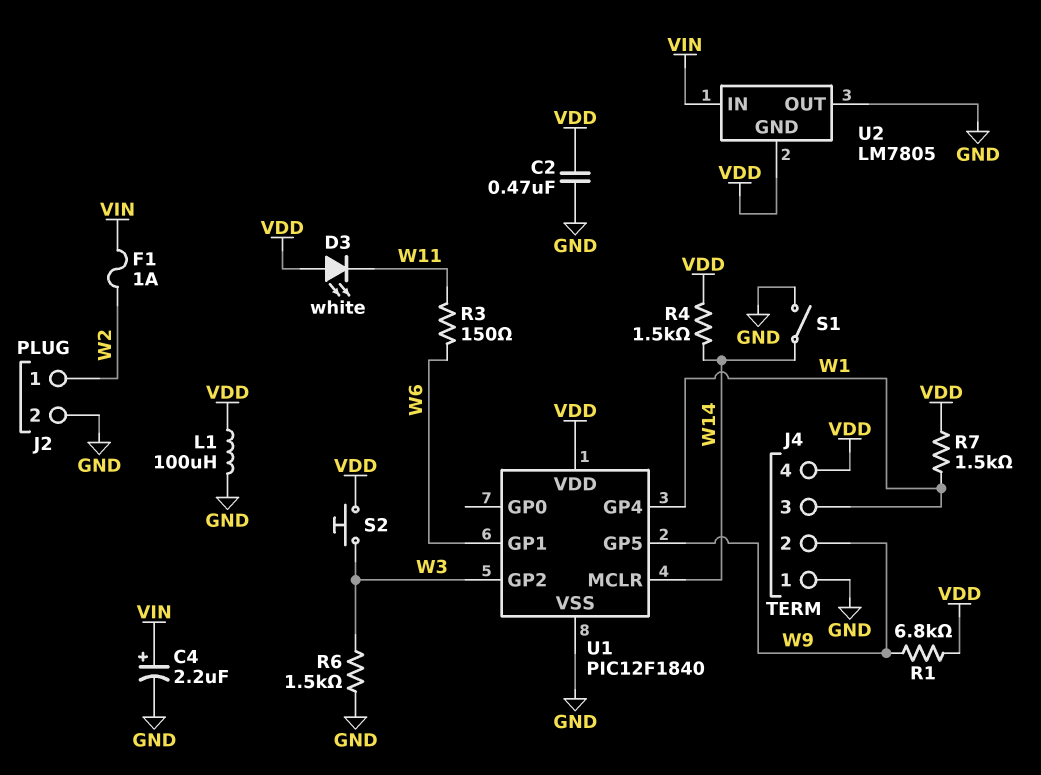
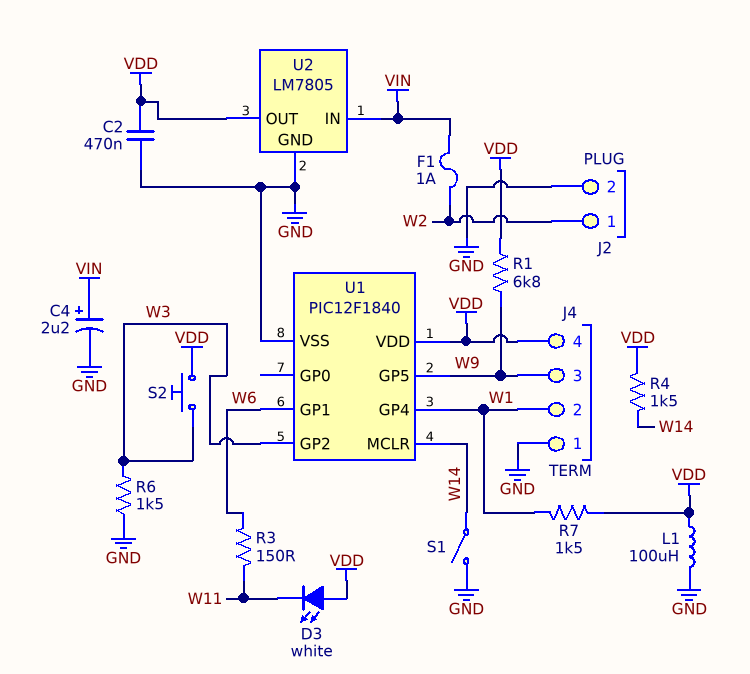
J4 pin 2: W9 -> W1
J4 pin 3: W1 -> W9
U2 pin GND: VDD -> GND
U2 pin OUT: GND -> VDD

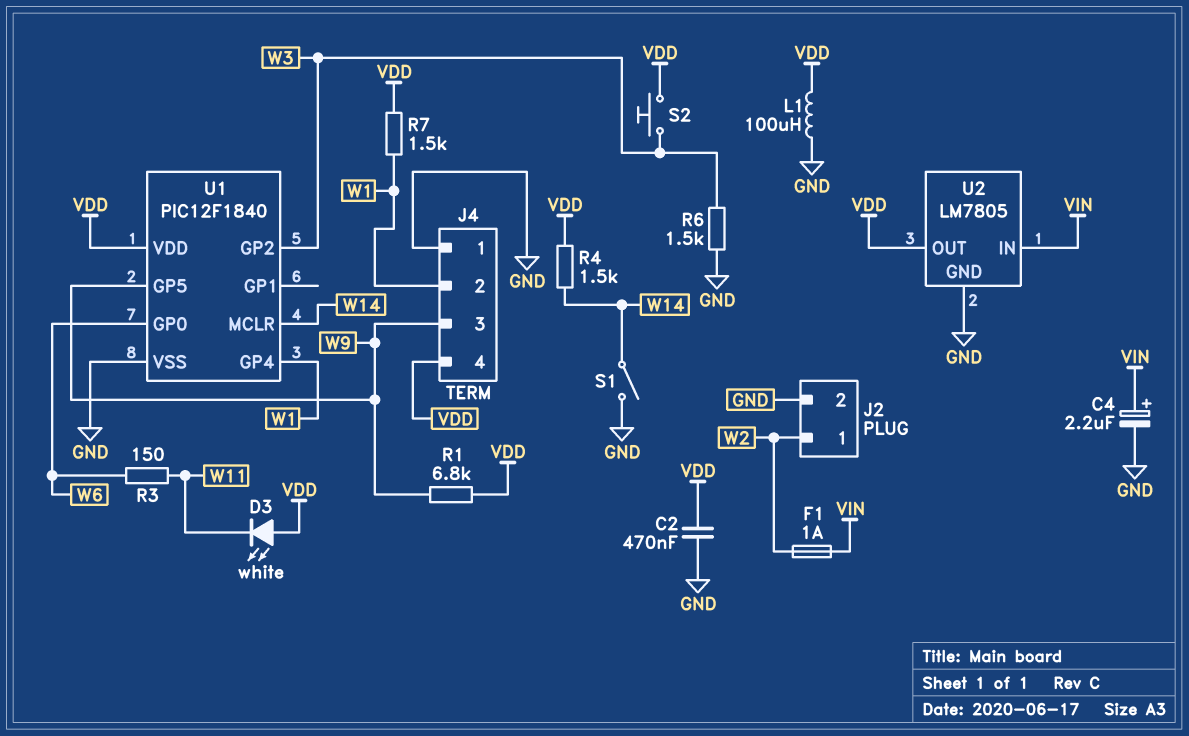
U1 pin GP0: none -> W6
U1 pin GP1: W6 -> none

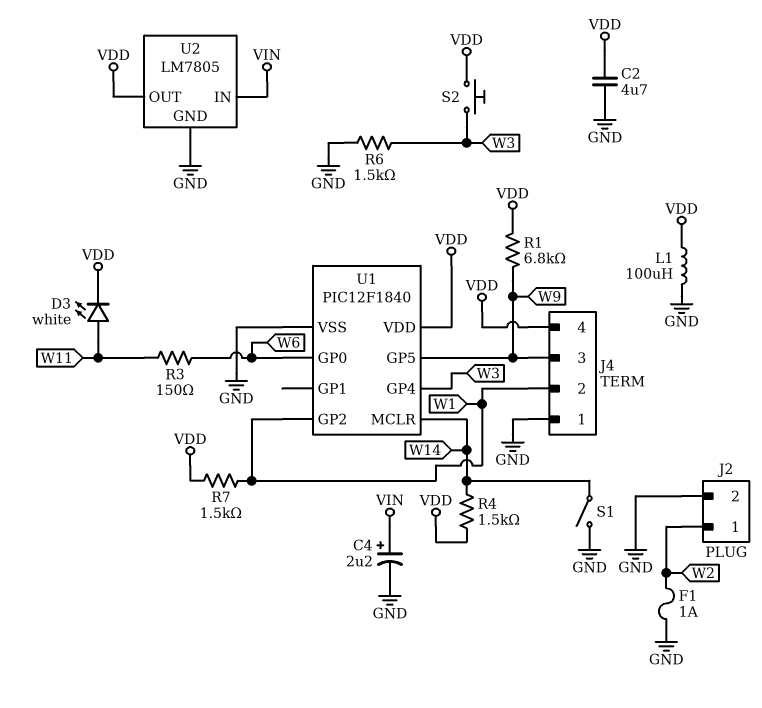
C2: 470nF (GND, VDD) -> 4.7uF (GND, VDD)
D3: LED white (A VDD, K W11) -> LED white (A W11, K VDD)
F1: 1A (VIN, W2) -> 1A (GND, W2)
U1 pin GP2: W3 -> W1
U1 pin GP4: W1 -> W3

